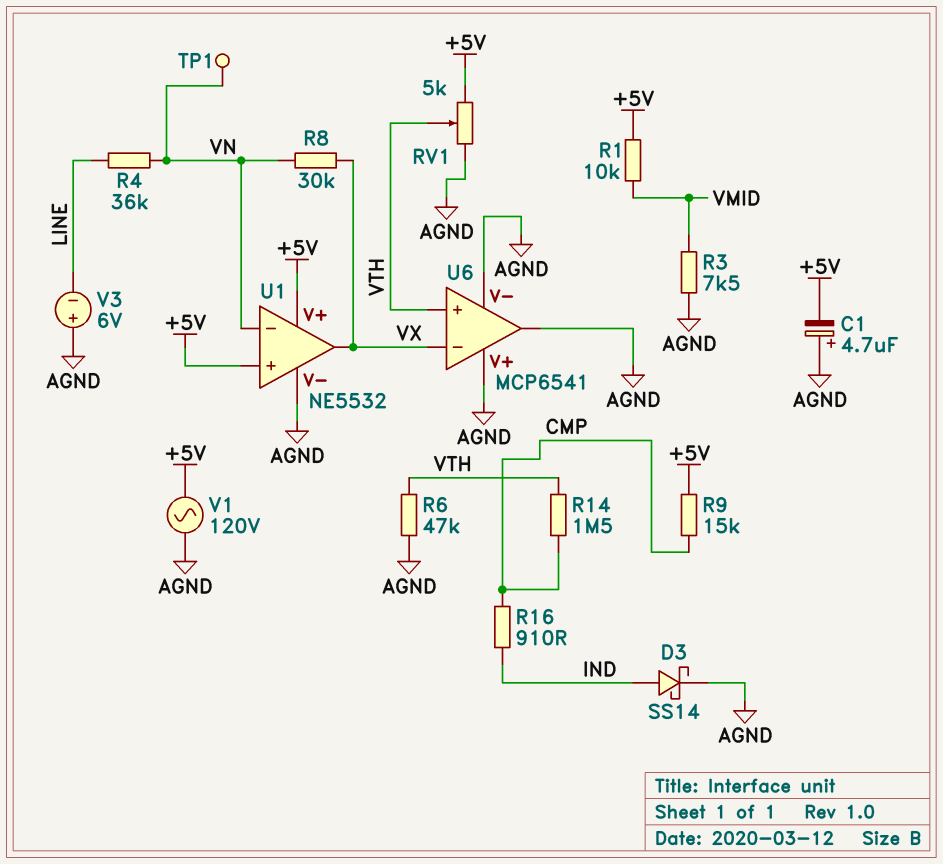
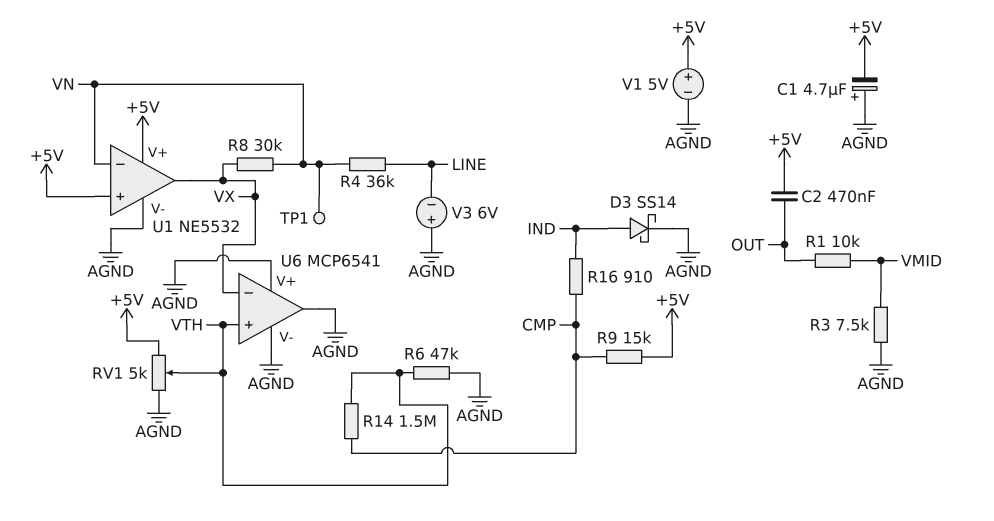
C2: none -> 470nF (+5V, OUT)
R1: 10k (+5V, VMID) -> 10k (OUT, VMID)
V1: AC 120V (+5V, AGND) -> 5V (plus +5V, minus AGND)

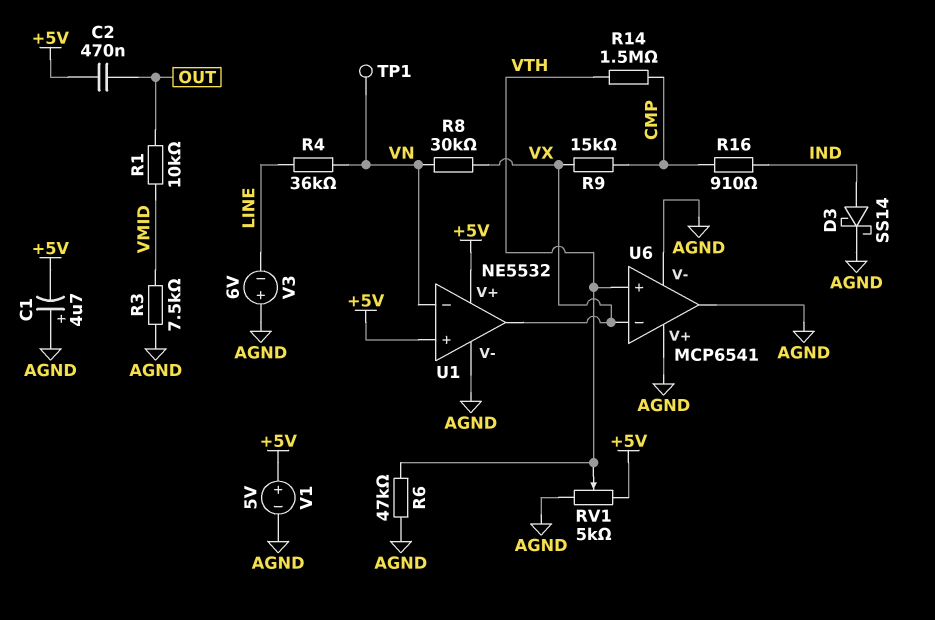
R9: 15k (+5V, CMP) -> 15k (CMP, VX)

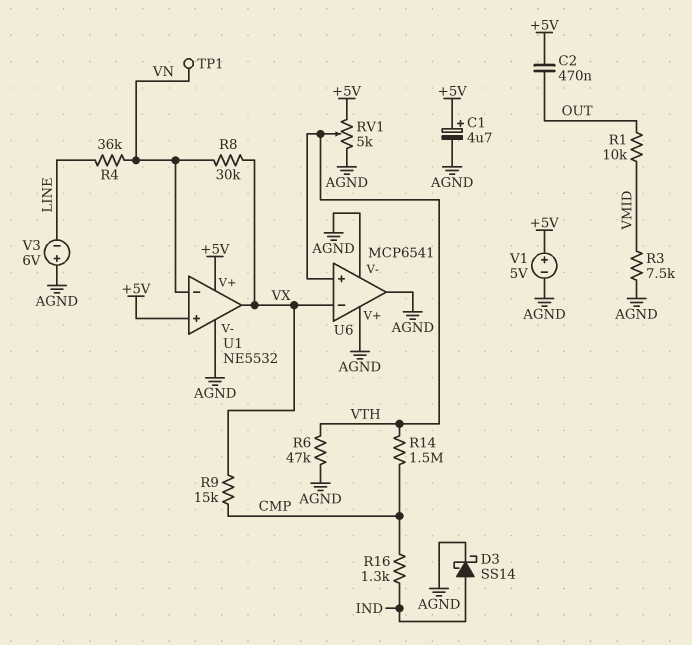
C1: 4.7uF (plus AGND, minus +5V) -> 4.7uF (plus +5V, minus AGND)
R16: 910 (CMP, IND) -> 1.3k (CMP, IND)

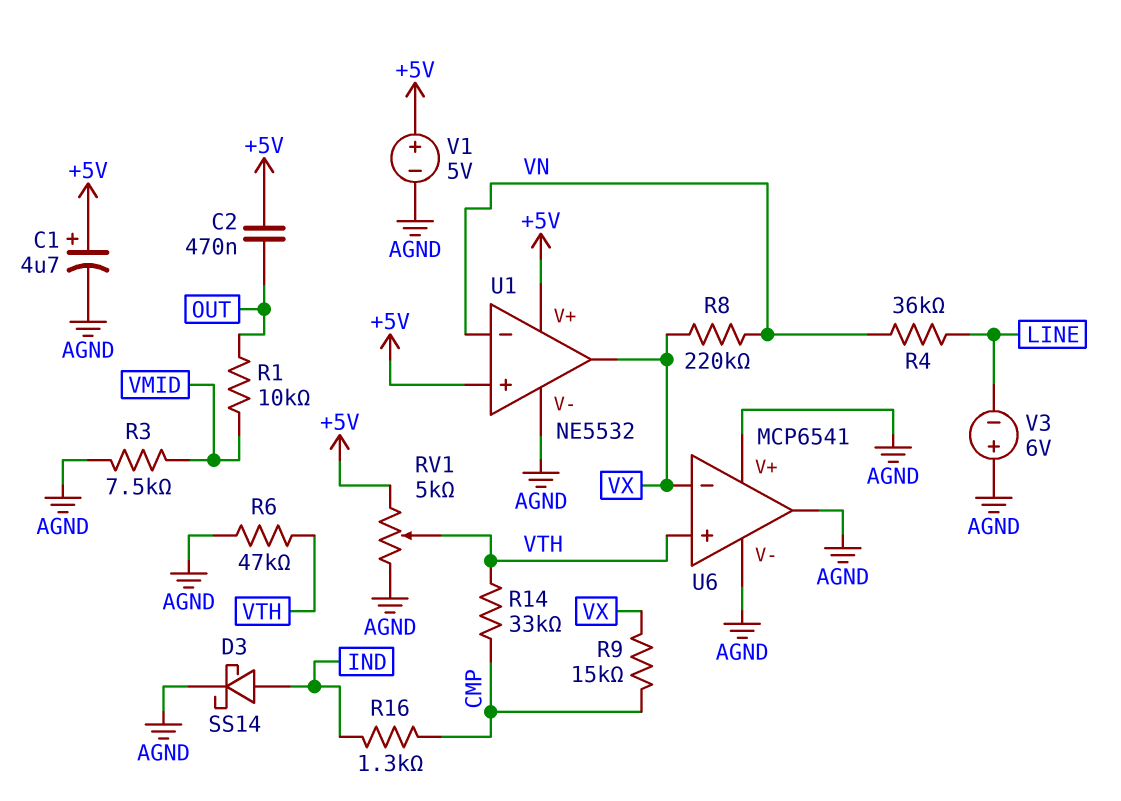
R8: 30k (VN, VX) -> 220k (VN, VX)
R14: 1.5M (CMP, VTH) -> 33k (CMP, VTH)
TP1: test point (VN) -> none

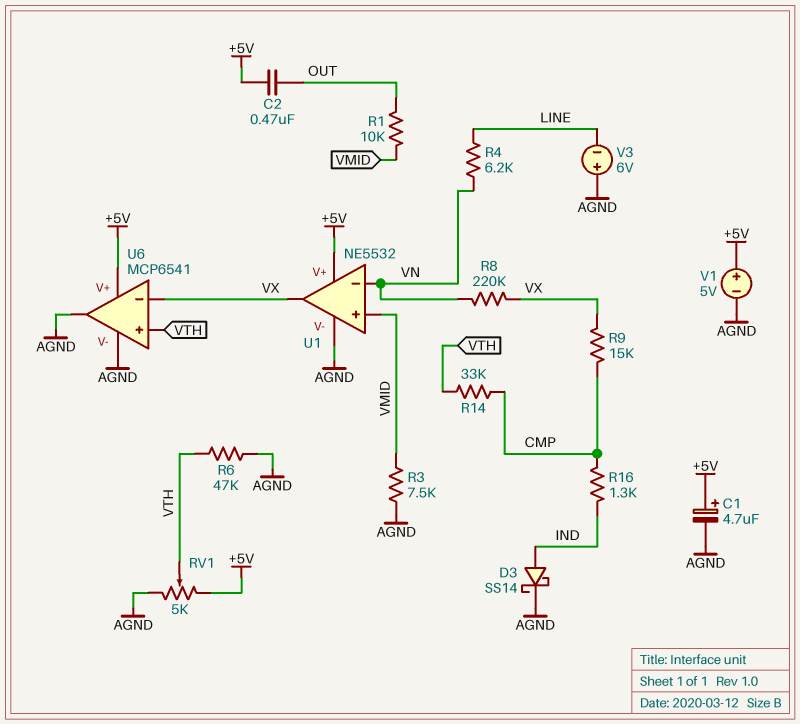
R4: 36k (LINE, VN) -> 6.2k (LINE, VN)
U1 pin in+: +5V -> VMID
U6 pin V+: AGND -> +5V

